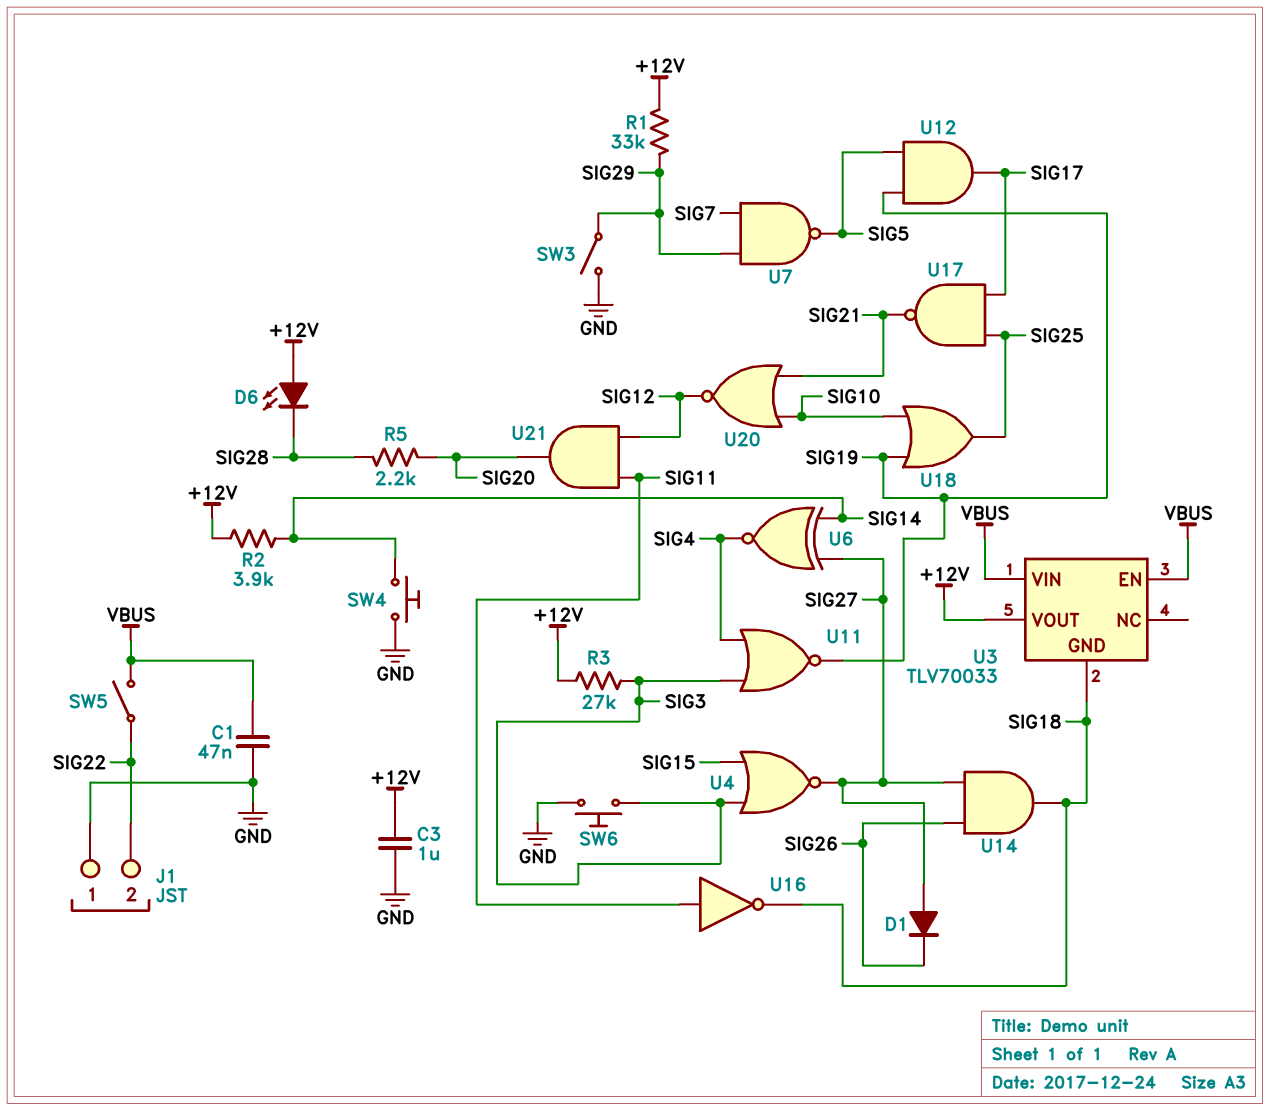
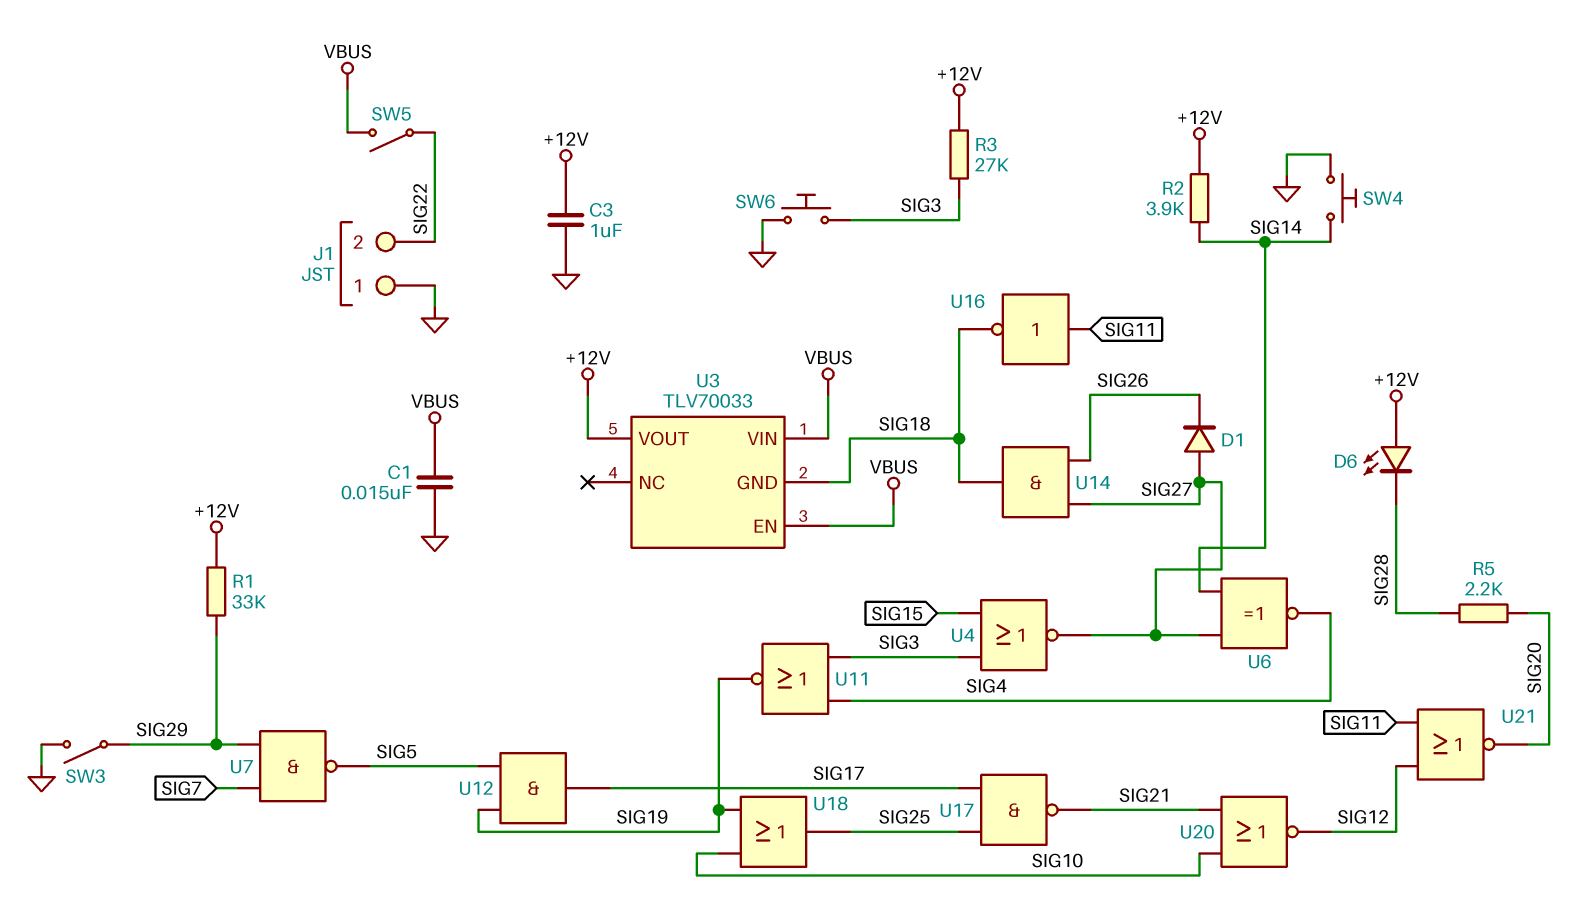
C1: 47nF (GND, VBUS) -> 15nF (GND, VBUS)
U21: AND (in SIG11, in SIG12, out SIG20) -> NOR (in SIG11, in SIG12, out SIG20)

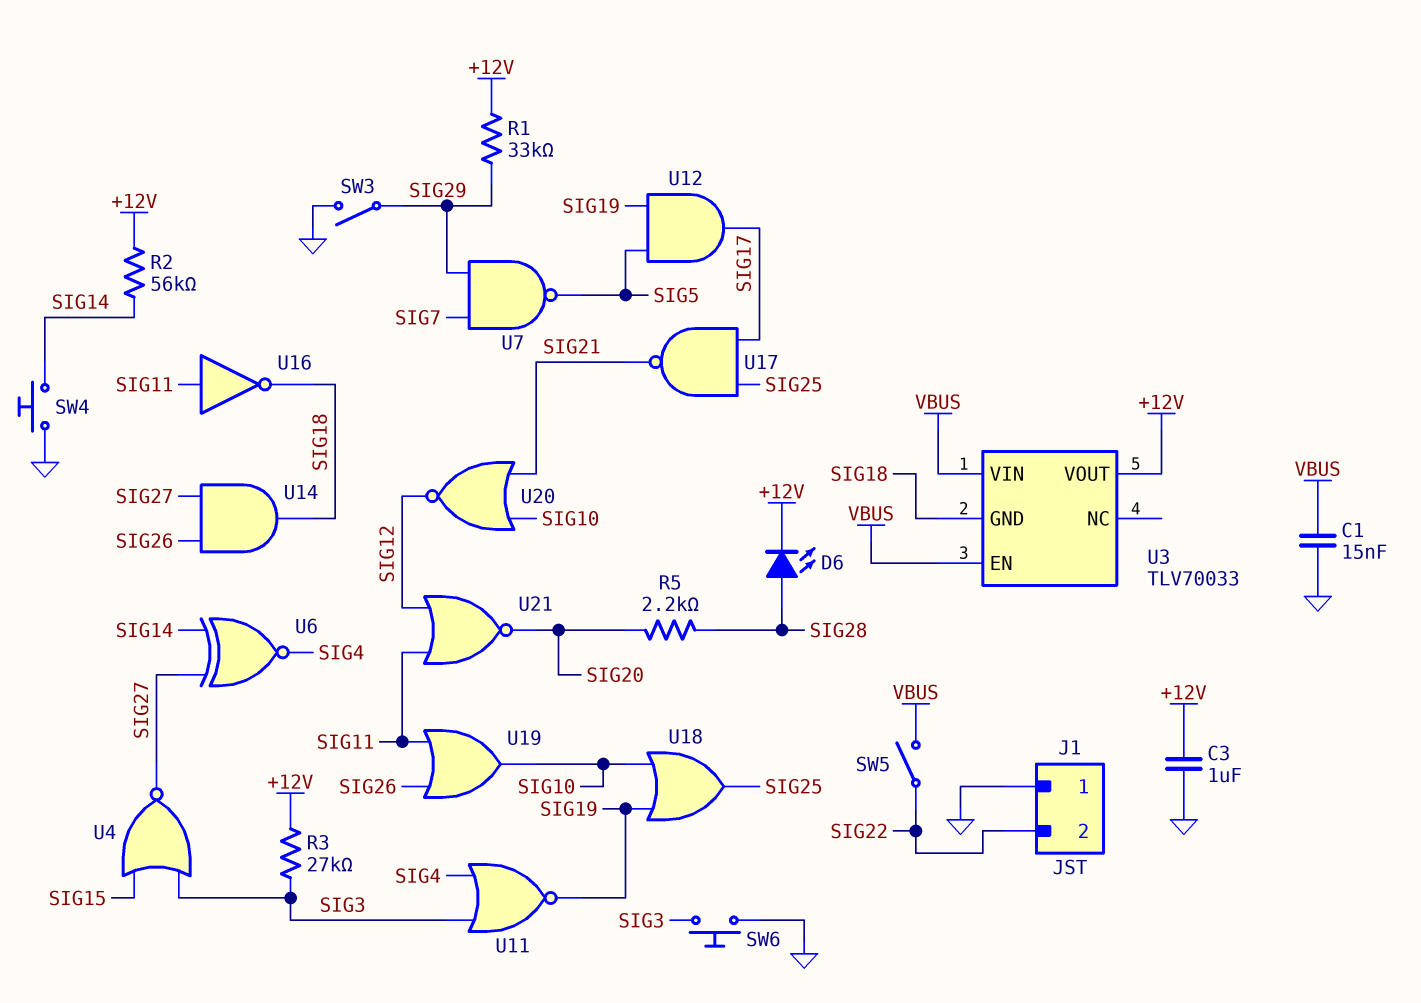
D1: diode (A SIG27, K SIG26) -> none
D6: LED (A +12V, K SIG28) -> LED (A SIG28, K +12V)
R2: 3.9k (+12V, SIG14) -> 56k (+12V, SIG14)
U19: none -> OR (in SIG11, in SIG26, out SIG10)

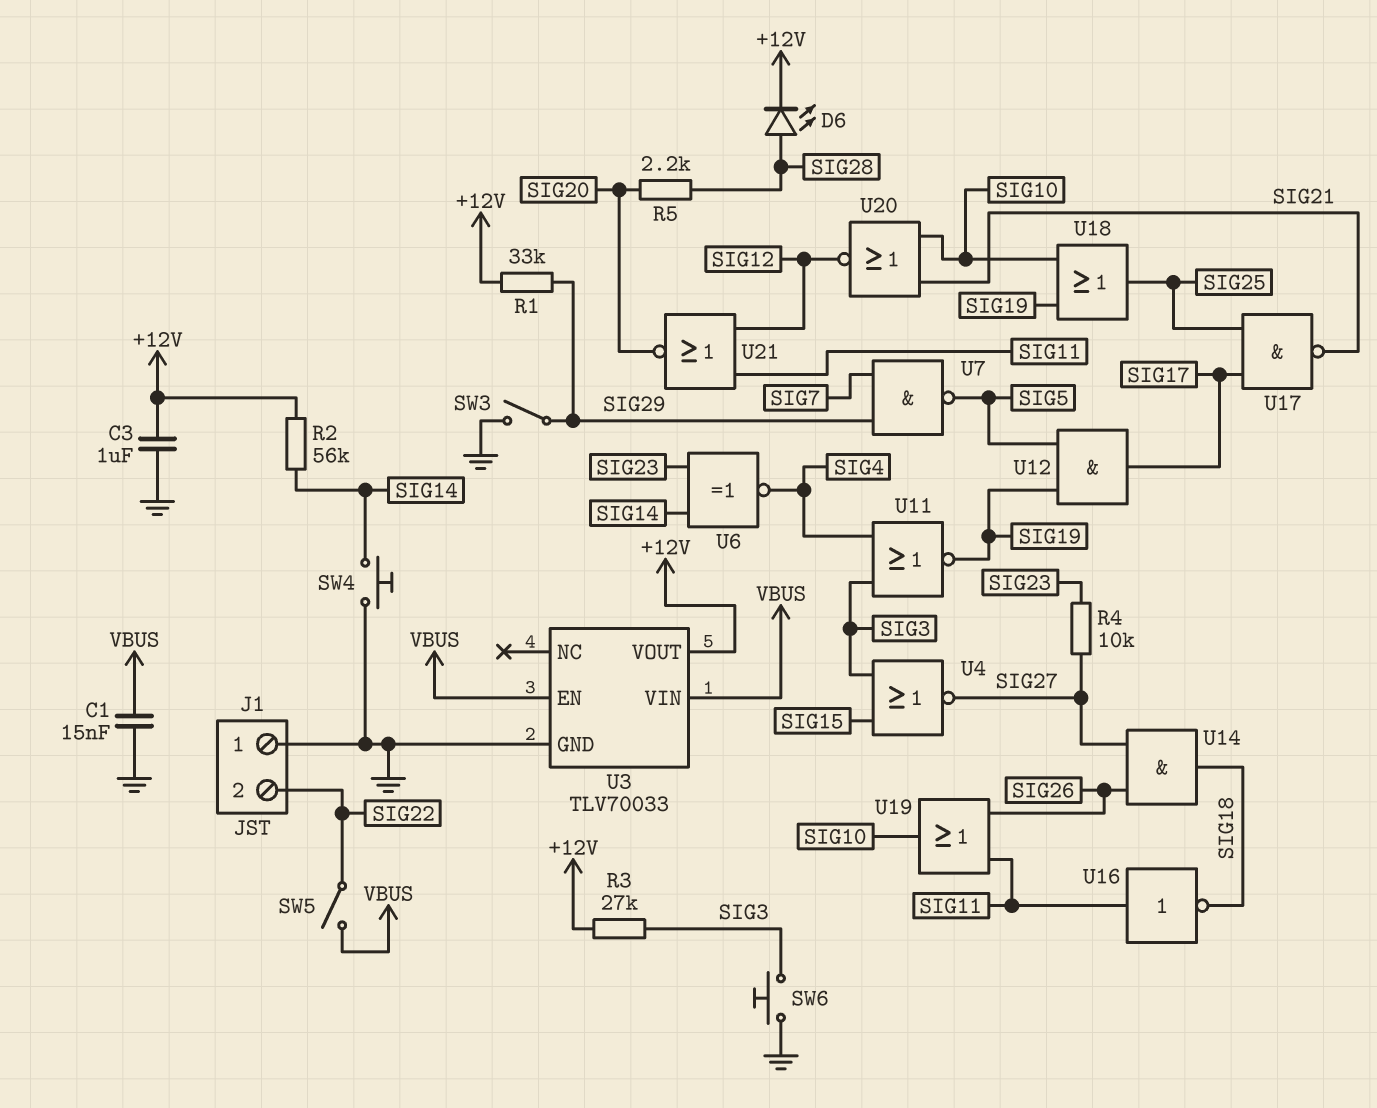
R4: none -> 10k (SIG23, SIG27)
U3 pin GND: SIG18 -> GND
U6: XNOR (in SIG14, in SIG27, out SIG4) -> XNOR (in SIG14, in SIG23, out SIG4)

